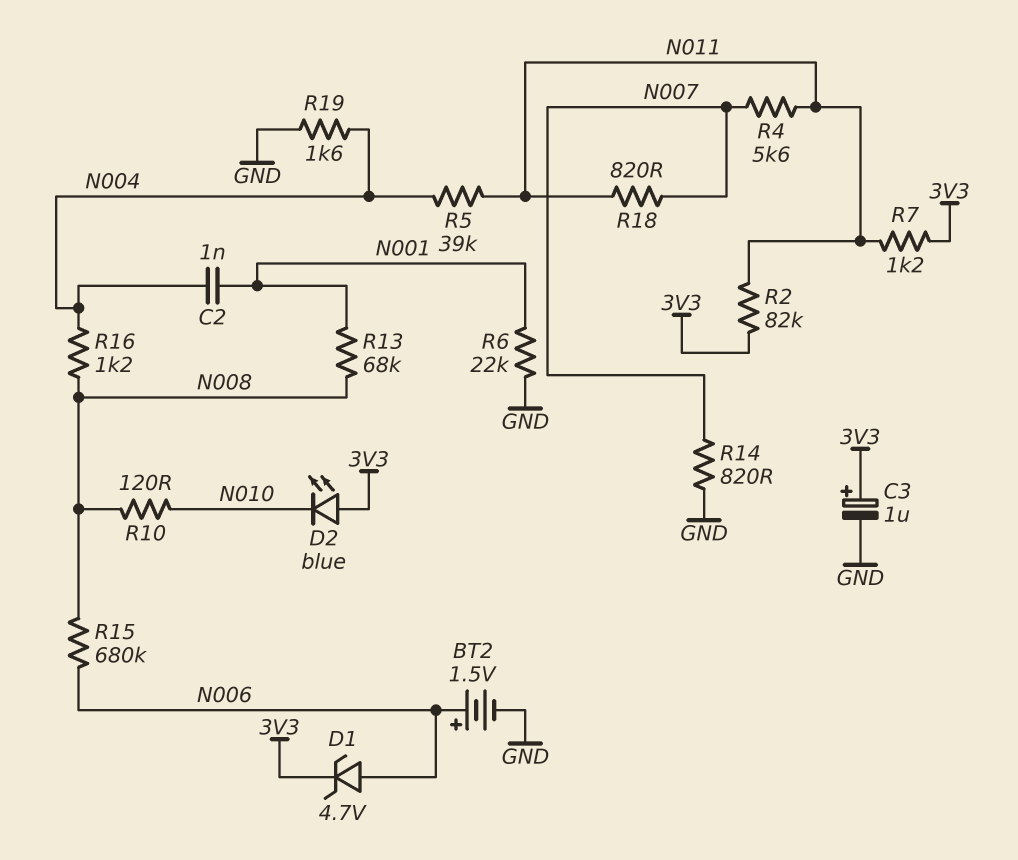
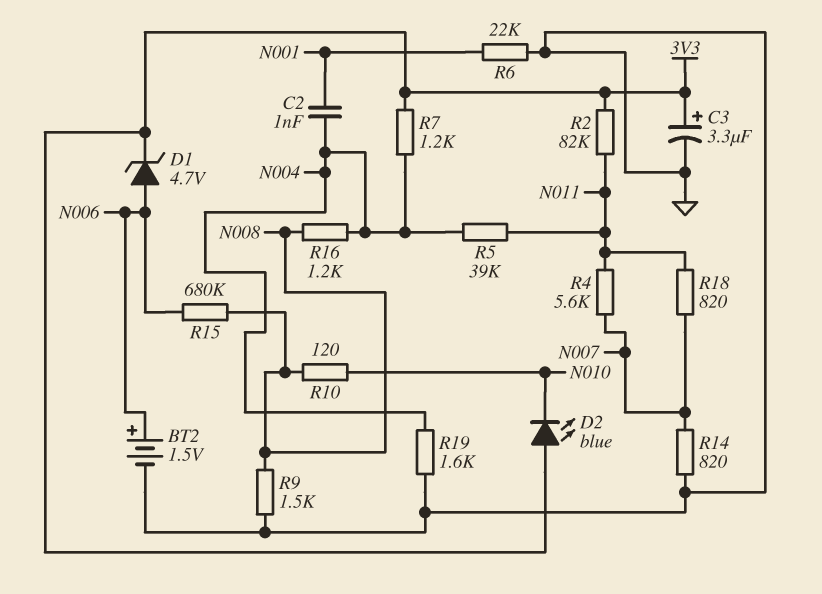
C3: 1uF (plus 3V3, minus GND) -> 3.3uF (plus 3V3, minus GND)
R7: 1.2k (3V3, N011) -> 1.2k (3V3, N004)
R9: none -> 1.5k (GND, N008)
R13: 68k (N001, N008) -> none

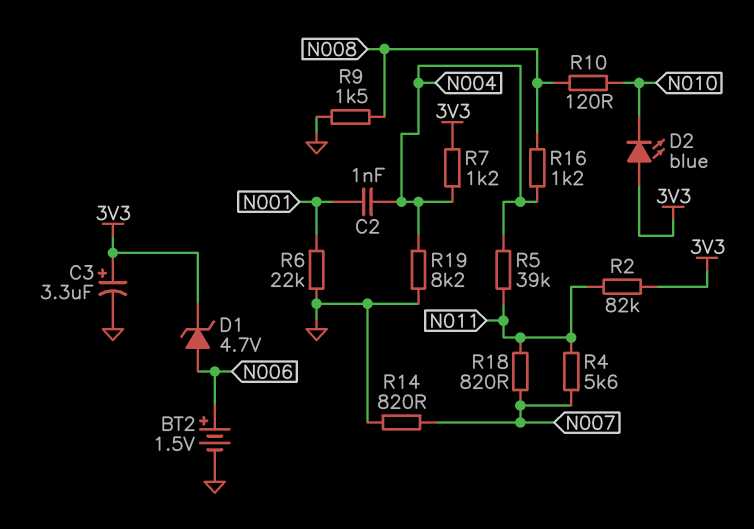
R15: 680k (N006, N008) -> none
R19: 1.6k (GND, N004) -> 8.2k (GND, N004)

